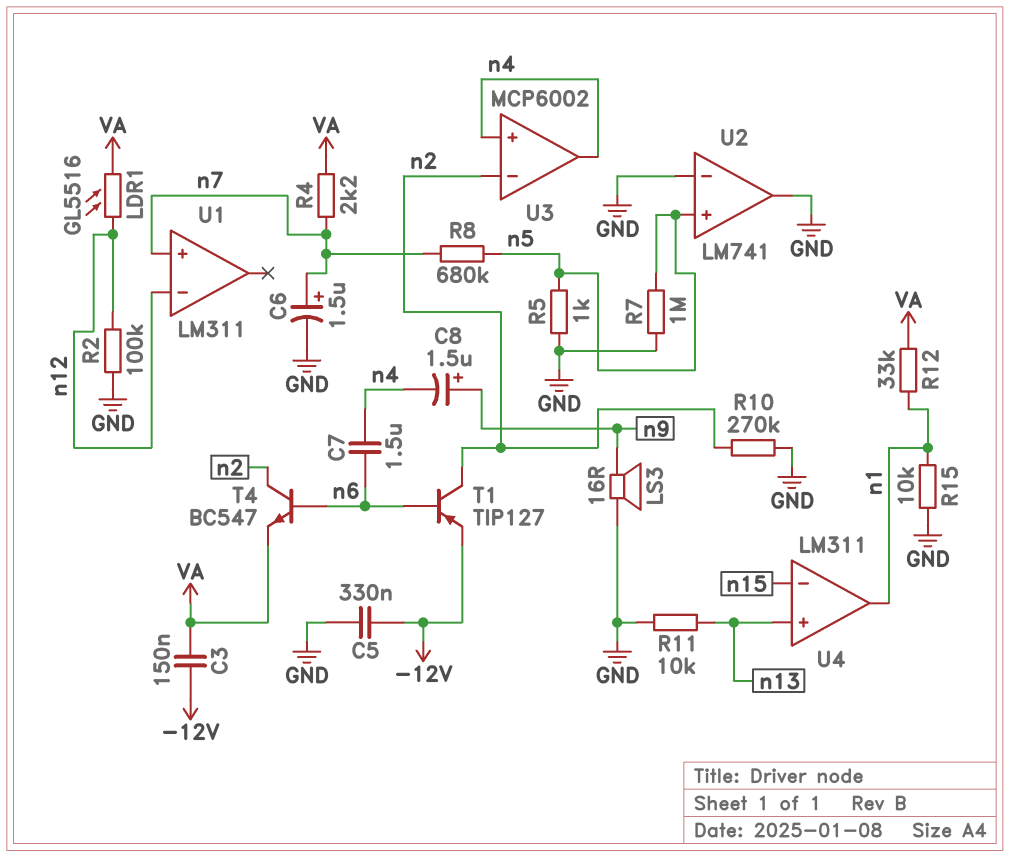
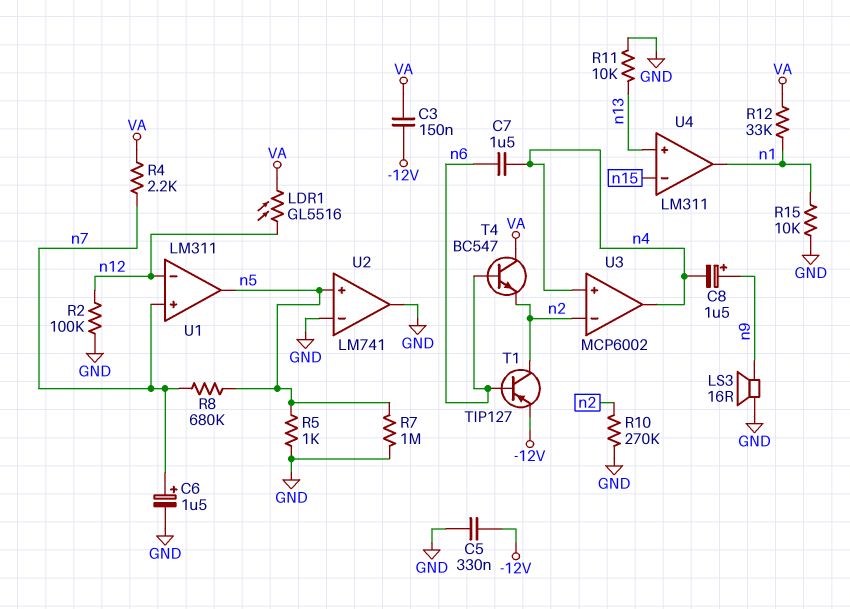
T4: NPN BC547 (B n6, C n2, E VA) -> NPN BC547 (B n6, C VA, E n2)
U1 pin out: none -> n5

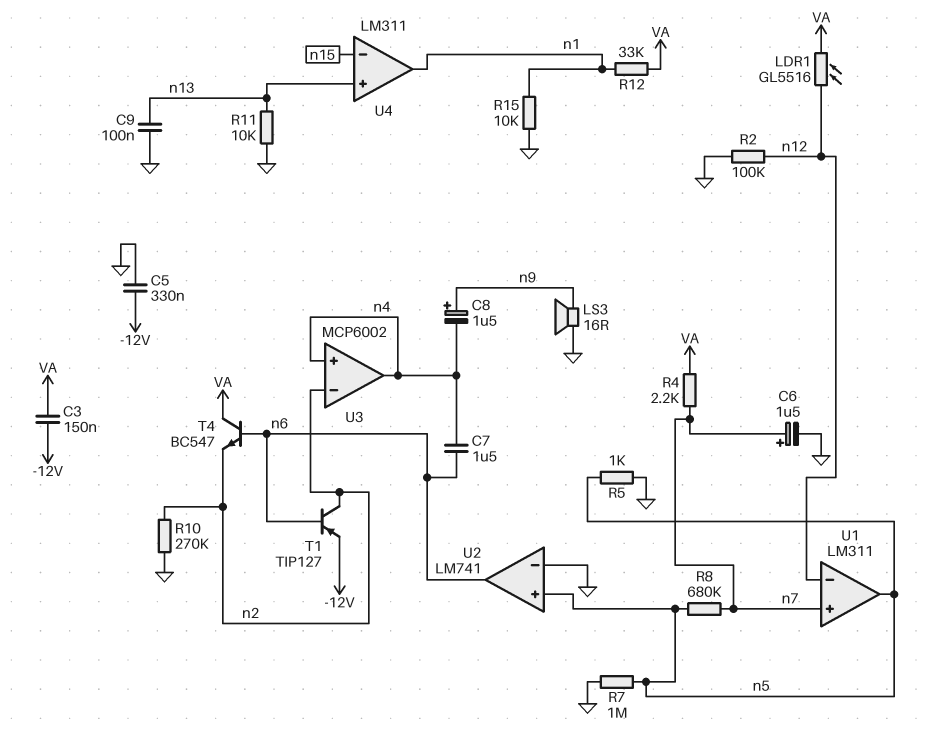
C9: none -> 100nF (GND, n13)
U2 pin out: GND -> n6

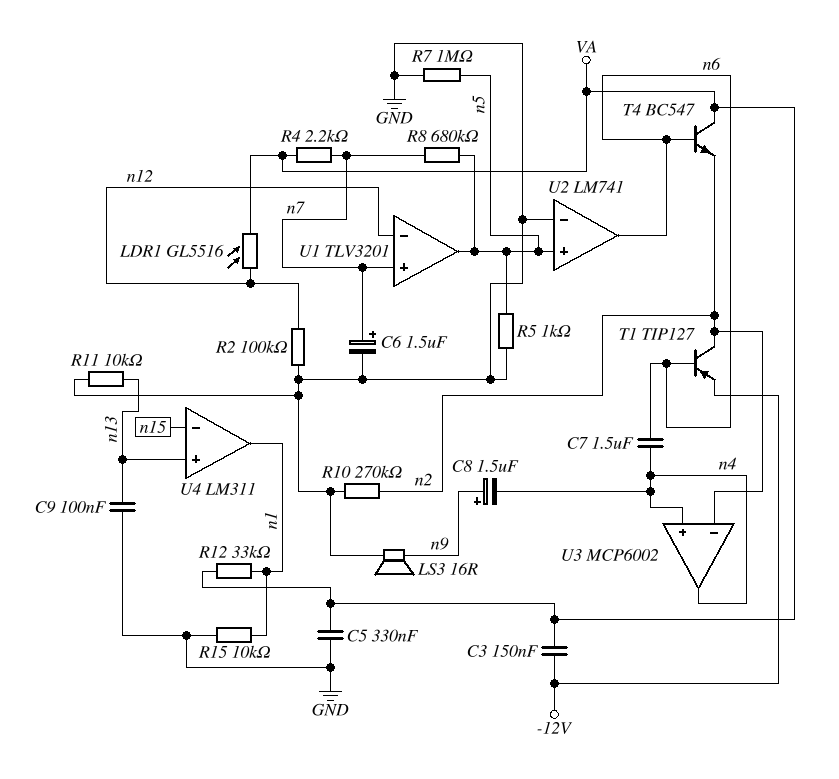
C5: 330nF (-12V, GND) -> 330nF (GND, VA)
U1: LM311 -> TLV3201

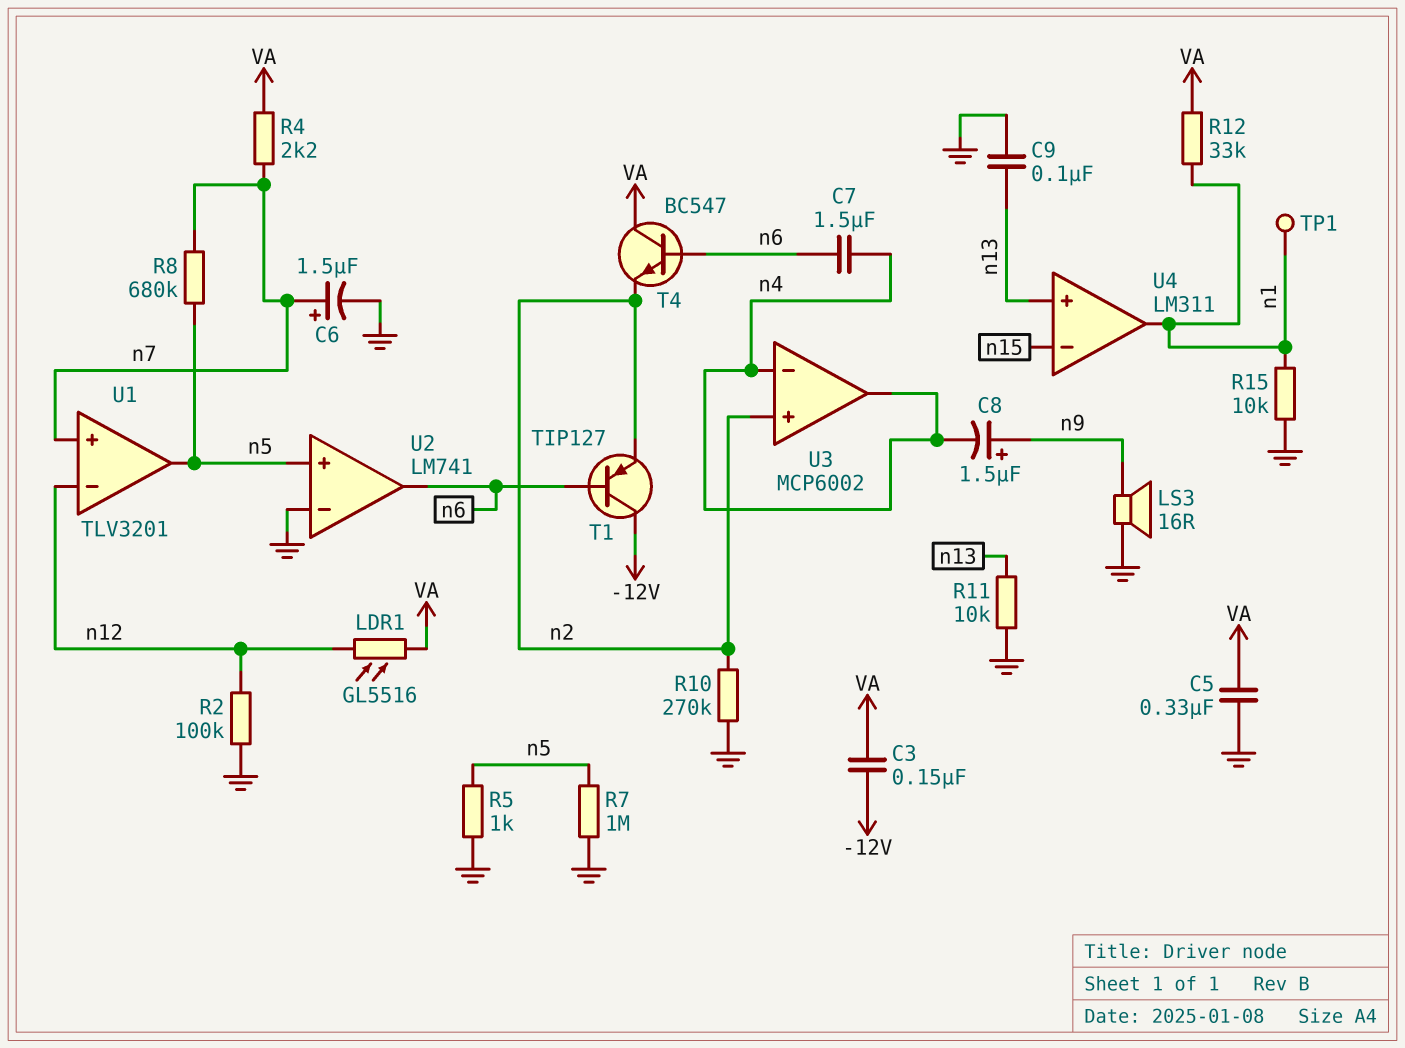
T1: PNP TIP127 (B n6, C n2, E -12V) -> PNP TIP127 (B n6, C -12V, E n2)
TP1: none -> test point (n1)
U3 pin in+: n4 -> n2
U3 pin in-: n2 -> n4

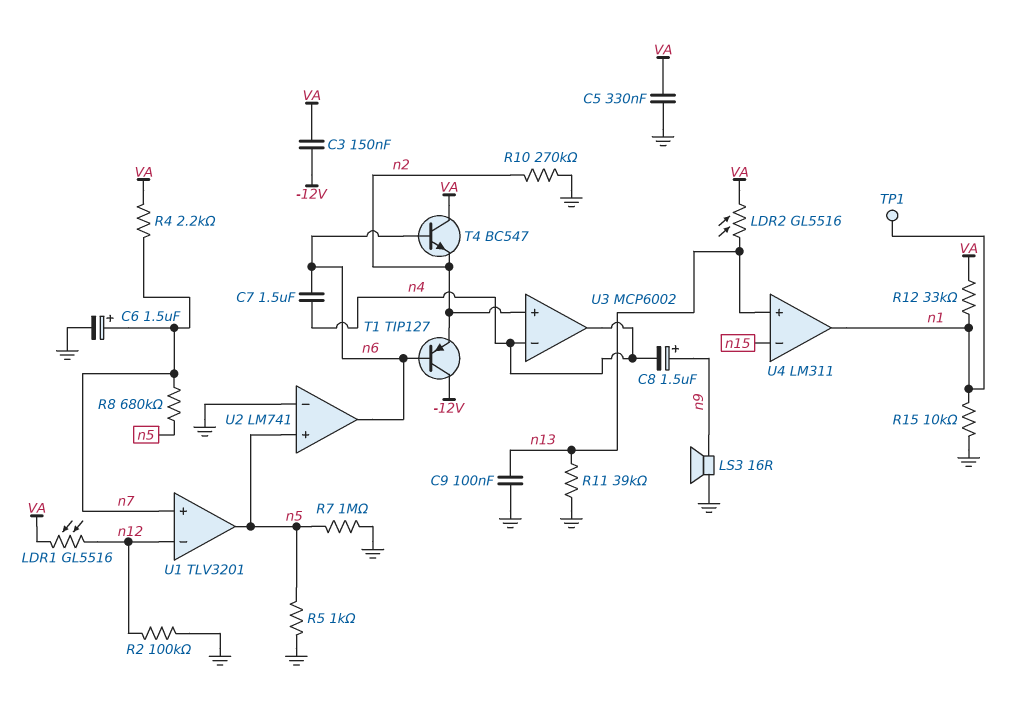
LDR2: none -> GL5516 (VA, n13)
R11: 10k (GND, n13) -> 39k (GND, n13)

